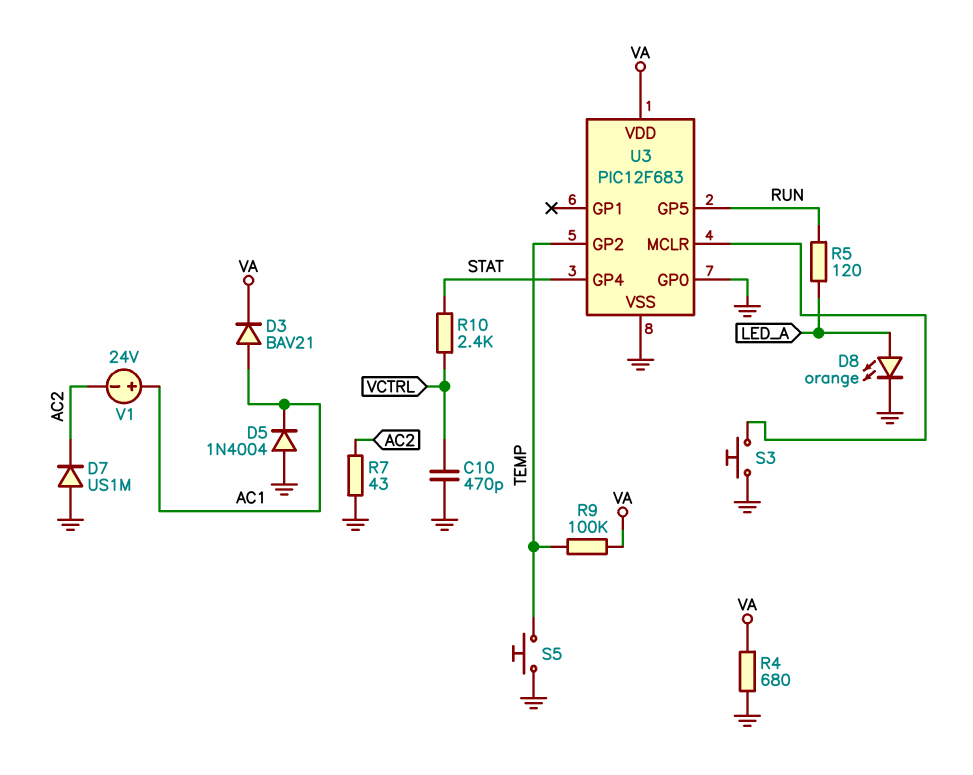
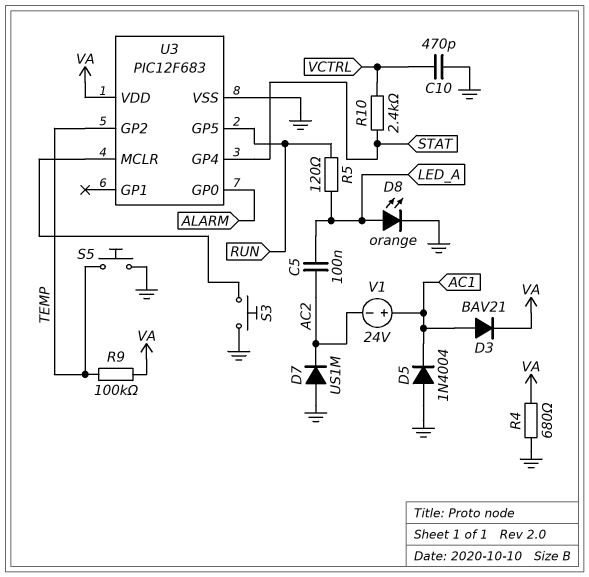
C5: none -> 100nF (AC2, LED_A)
R7: 43 (AC2, GND) -> none
U3 pin GP0: GND -> ALARM

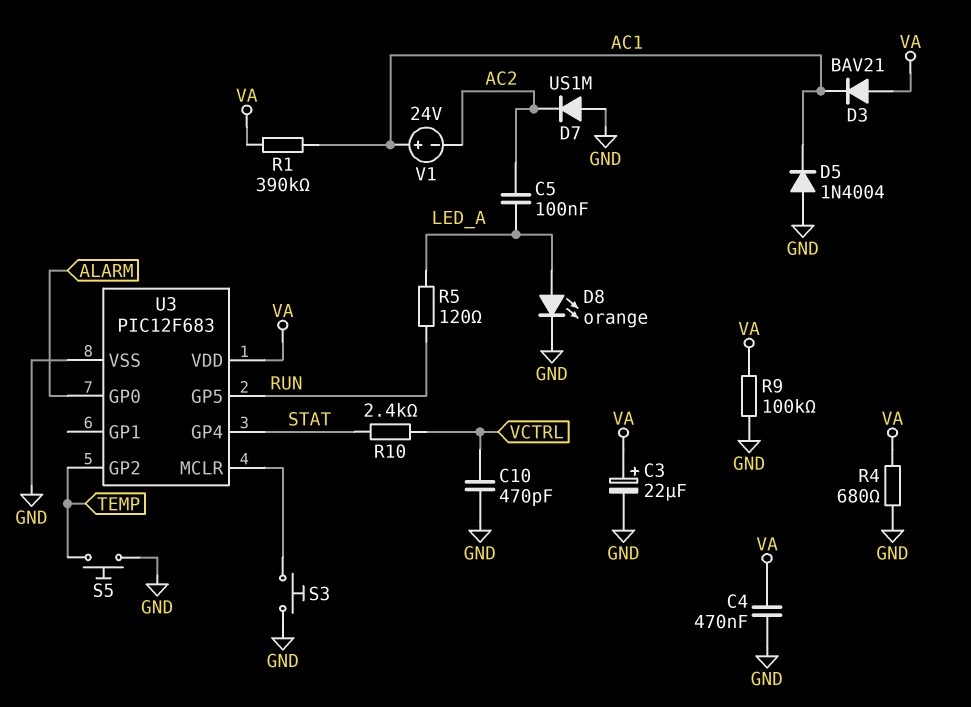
C3: none -> 22uF (plus VA, minus GND)
C4: none -> 470nF (GND, VA)
D3: diode BAV21 (A AC1, K VA) -> diode BAV21 (A VA, K AC1)
R1: none -> 390k (AC1, VA)
R9: 100k (TEMP, VA) -> 100k (GND, VA)

